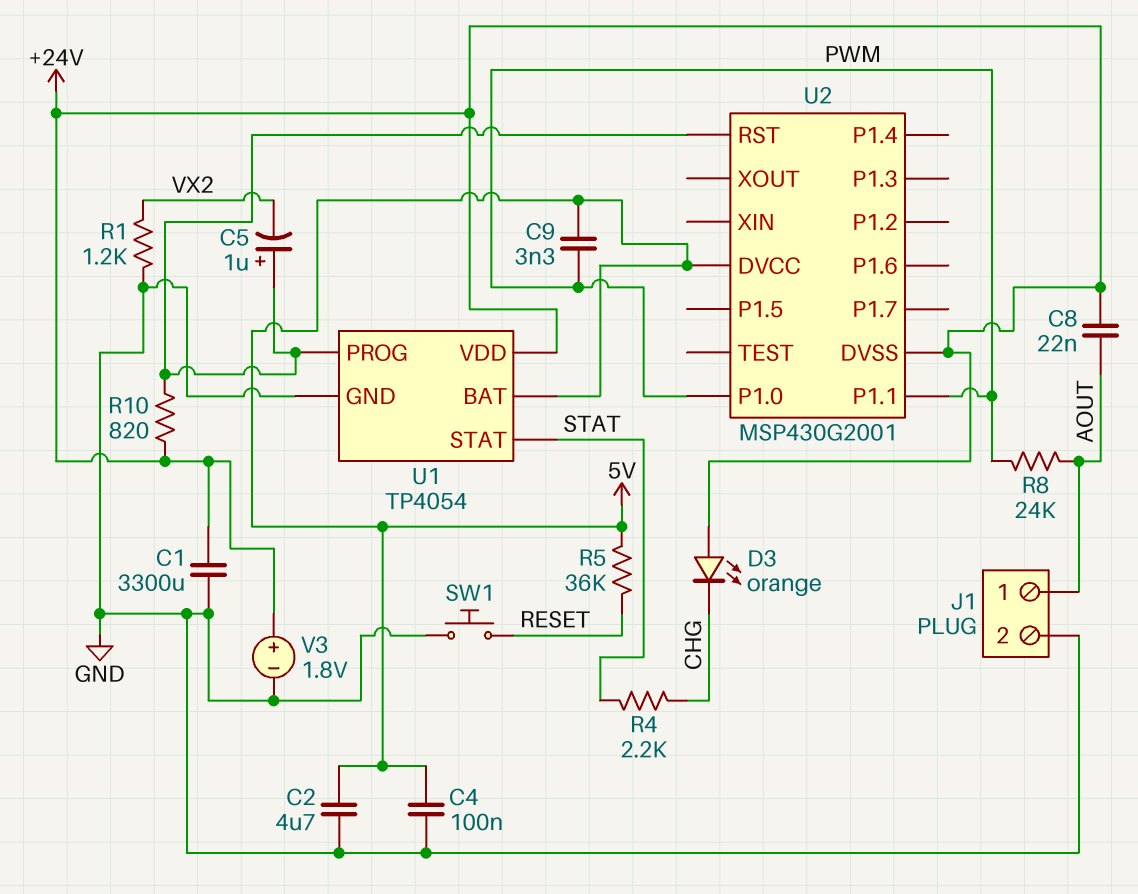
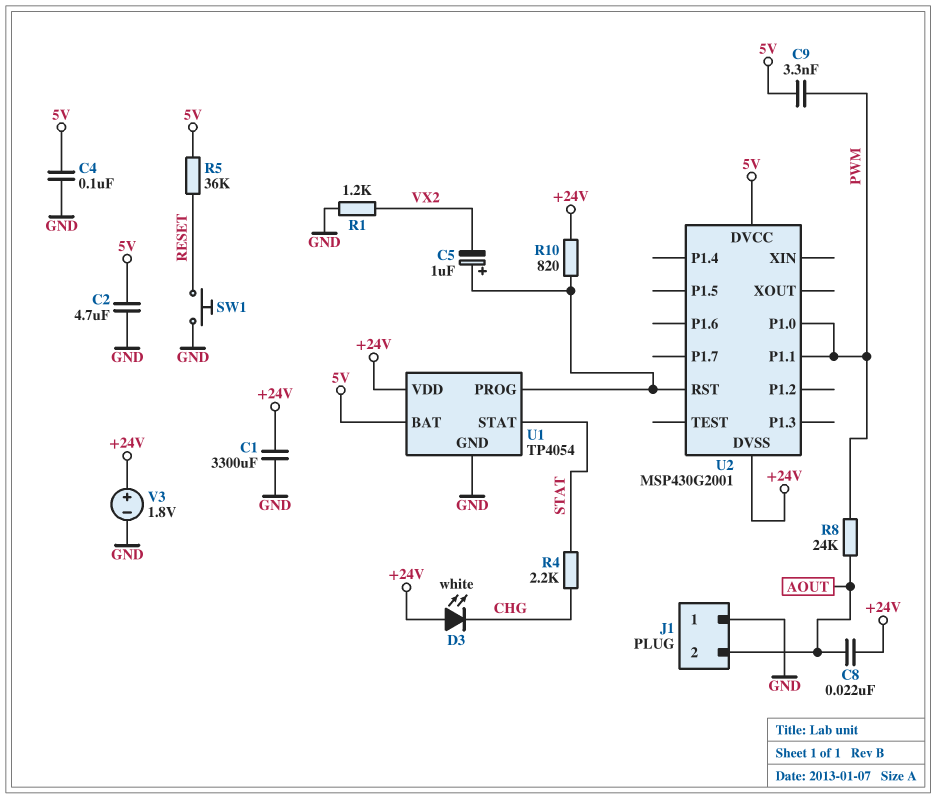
D3: LED orange (A +24V, K CHG) -> LED white (A +24V, K CHG)
J1 pin 1: AOUT -> GND
J1 pin 2: GND -> AOUT

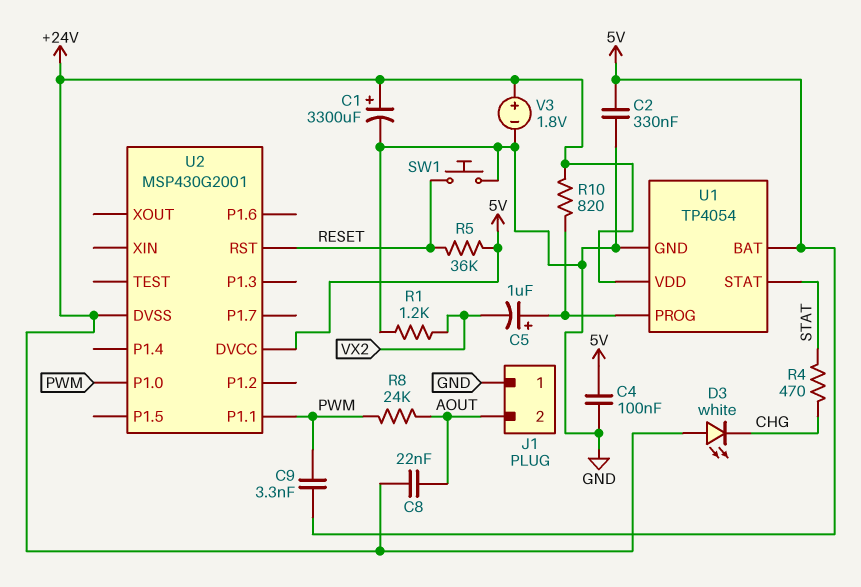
C1: 3300uF (+24V, GND) -> 3300uF (plus +24V, minus GND)
C2: 4.7uF (5V, GND) -> 330nF (5V, GND)
R4: 2.2k (CHG, STAT) -> 470 (CHG, STAT)
U2 pin RST: U1/PROG -> RESET

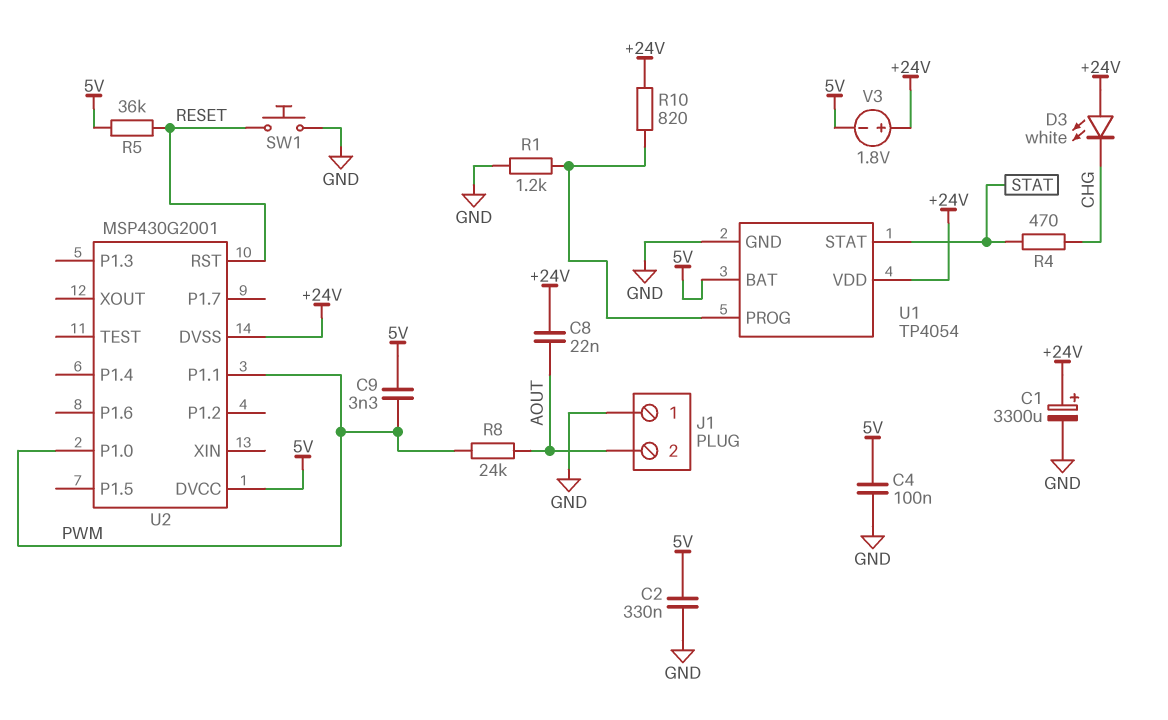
C5: 1uF (plus U1/PROG, minus VX2) -> none
R1: 1.2k (GND, VX2) -> 1.2k (GND, U1/PROG)
V3: 1.8V (plus +24V, minus GND) -> 1.8V (plus +24V, minus 5V)

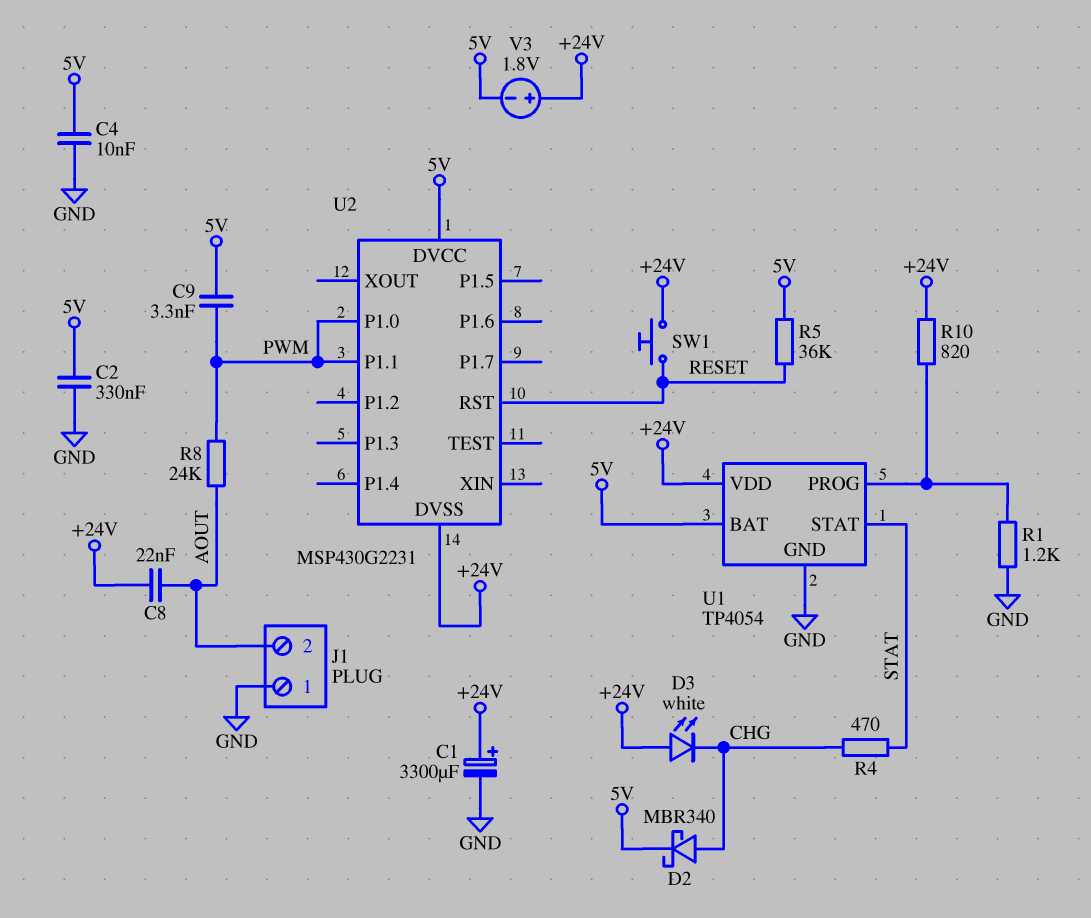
C4: 100nF (5V, GND) -> 10nF (5V, GND)
D2: none -> schottky MBR340 (A CHG, K 5V)
SW1: button (GND, RESET) -> button (+24V, RESET)
U2: MSP430G2001 -> MSP430G2231

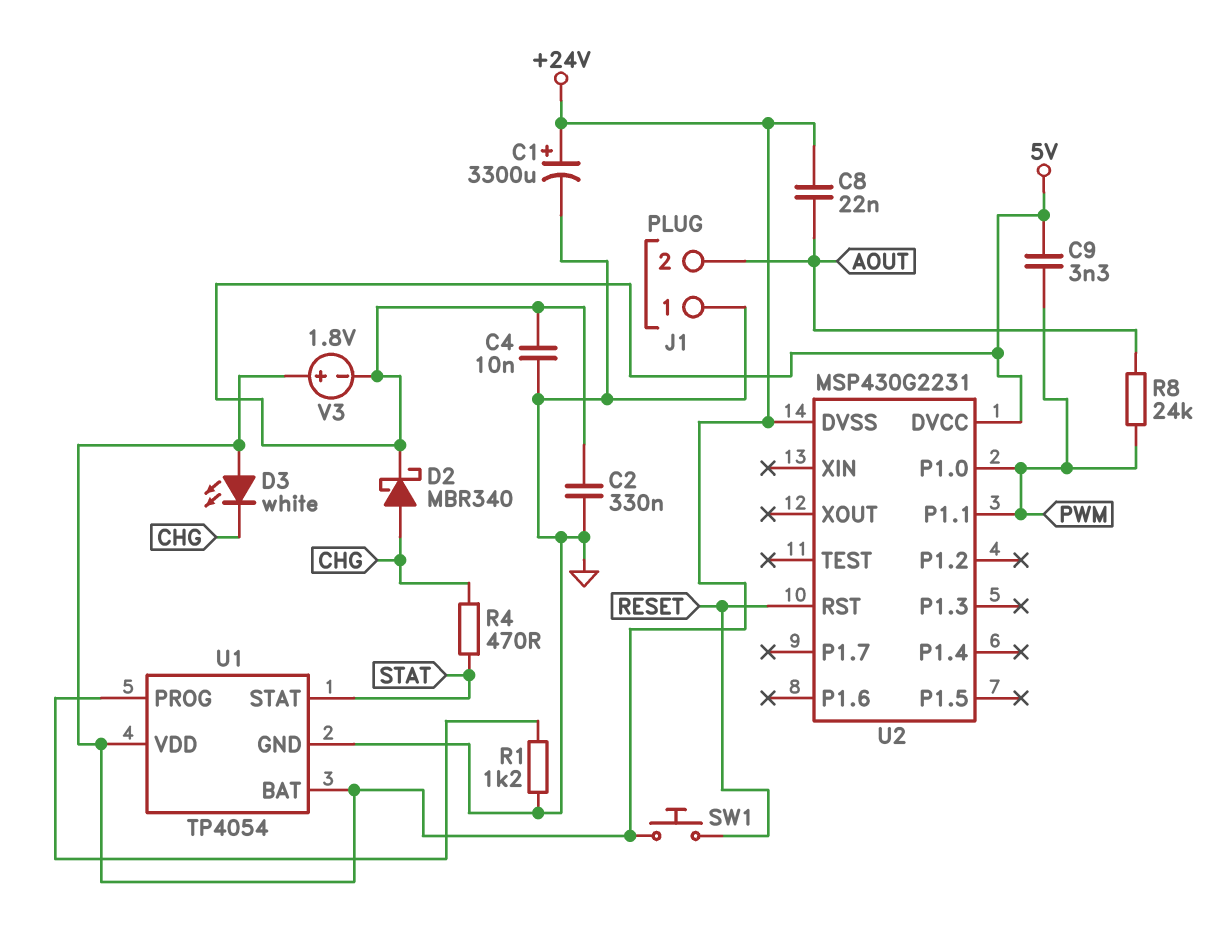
R5: 36k (5V, RESET) -> none
R10: 820 (+24V, U1/PROG) -> none
U1 pin BAT: 5V -> +24V

